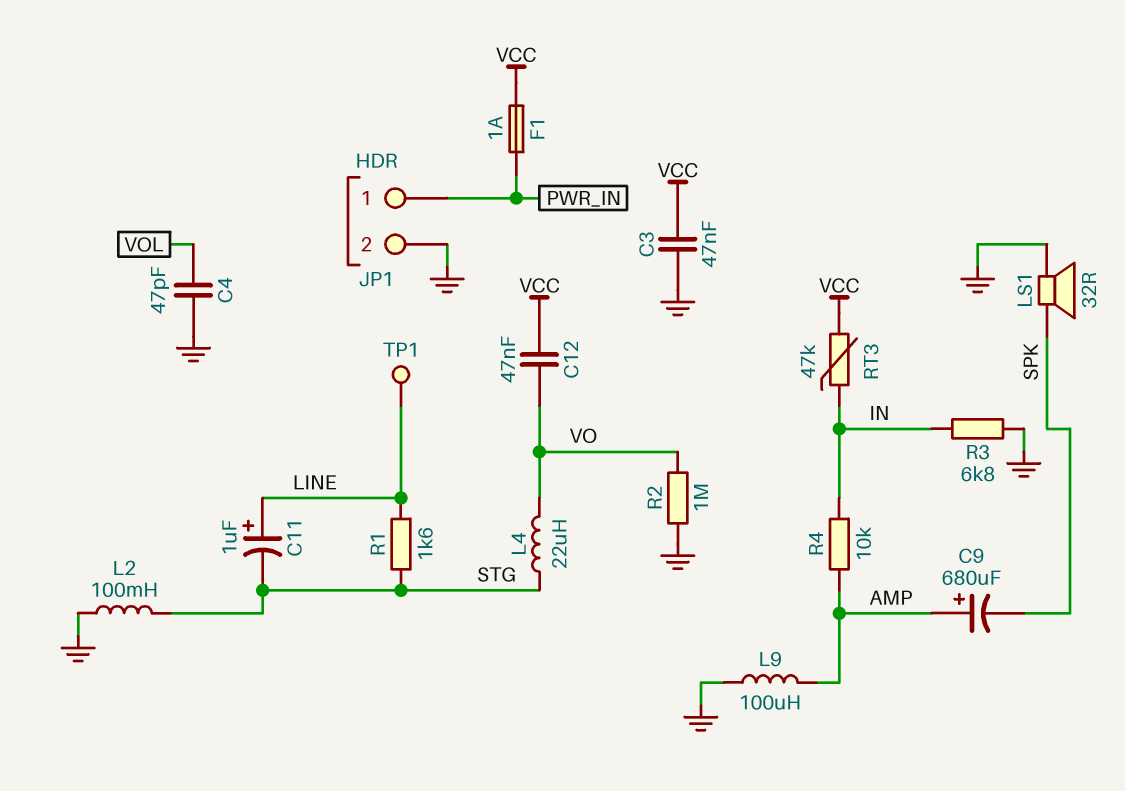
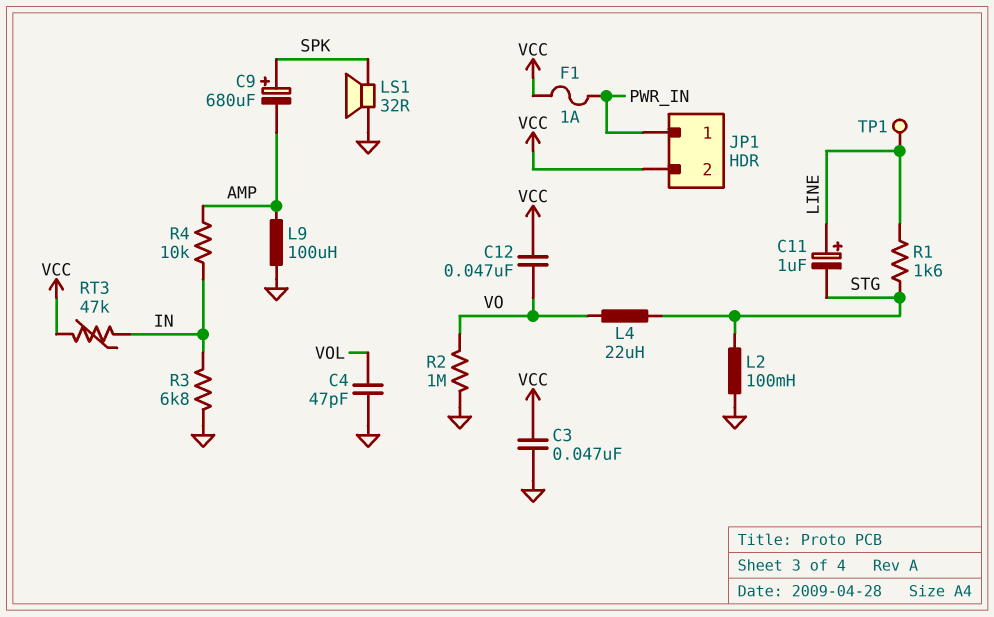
C9: 680uF (plus AMP, minus SPK) -> 680uF (plus SPK, minus AMP)
JP1 pin 2: GND -> VCC

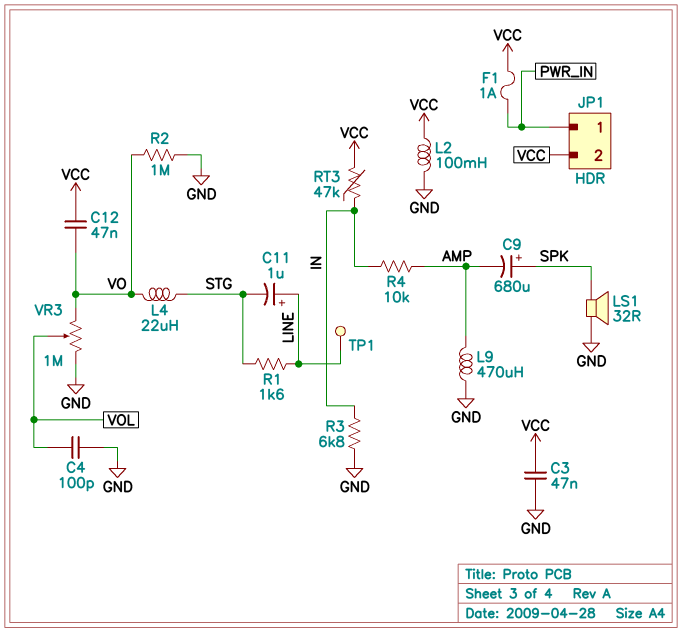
C4: 47pF (GND, VOL) -> 100pF (GND, VOL)
L2: 100mH (GND, STG) -> 100mH (GND, VCC)
L9: 100uH (AMP, GND) -> 470uH (AMP, GND)
VR3: none -> 1M (GND, VO, wiper VOL)

